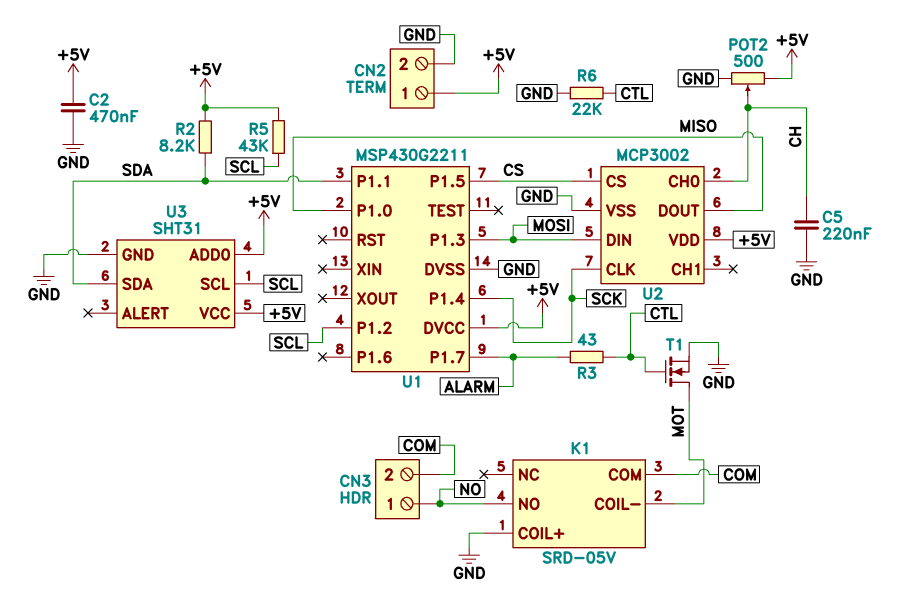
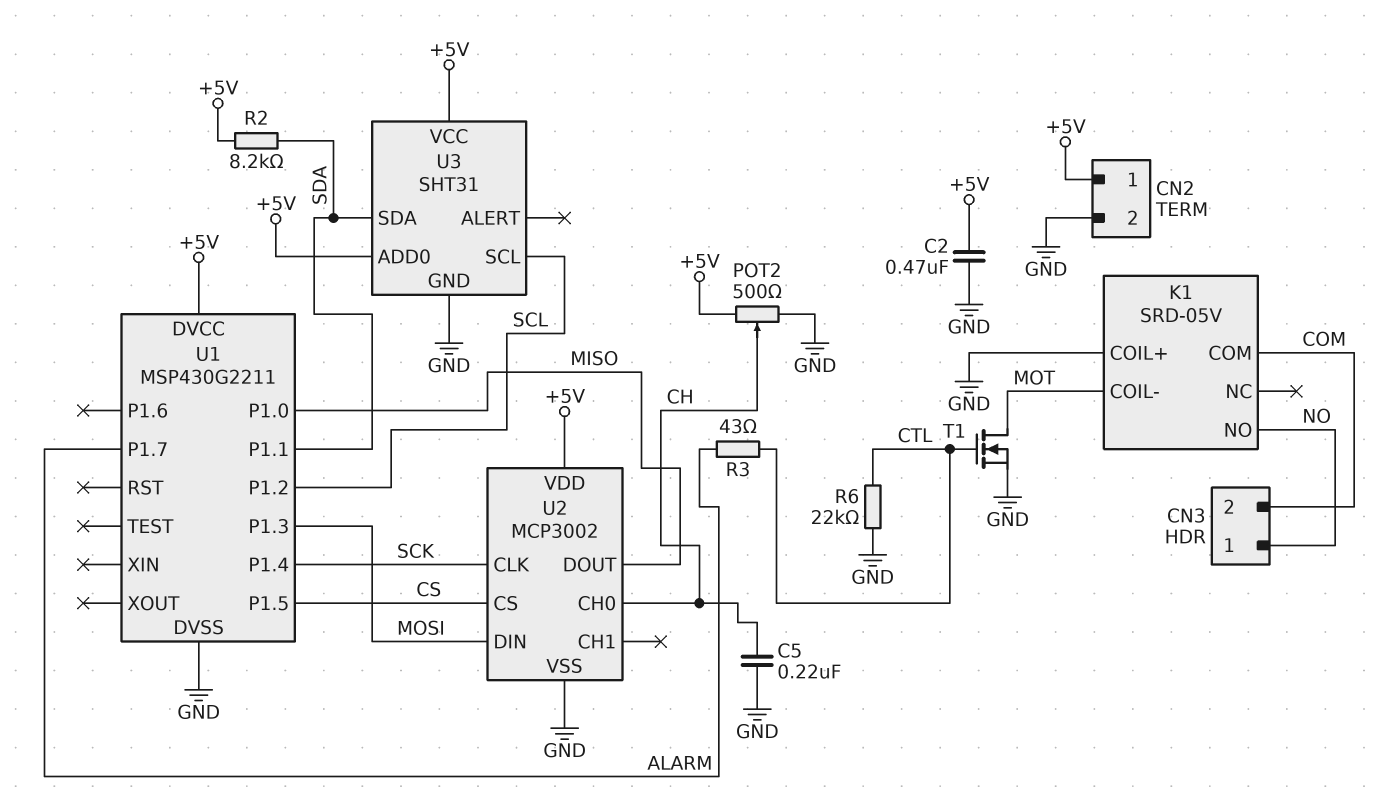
R5: 43k (+5V, SCL) -> none

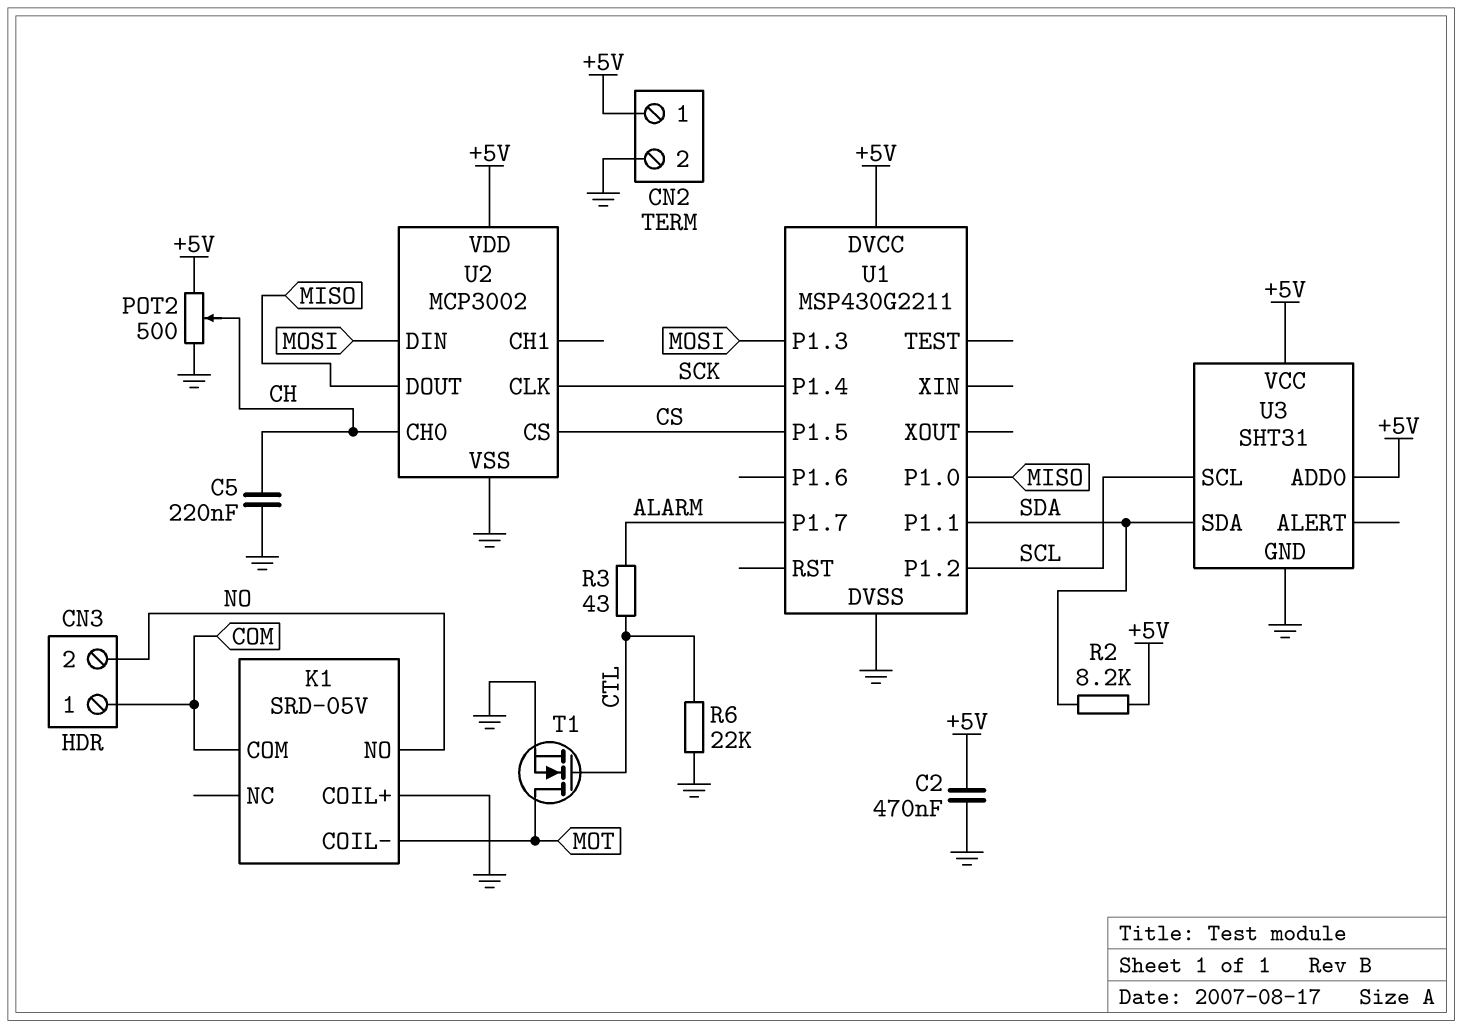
CN3 pin 1: NO -> COM
CN3 pin 2: COM -> NO

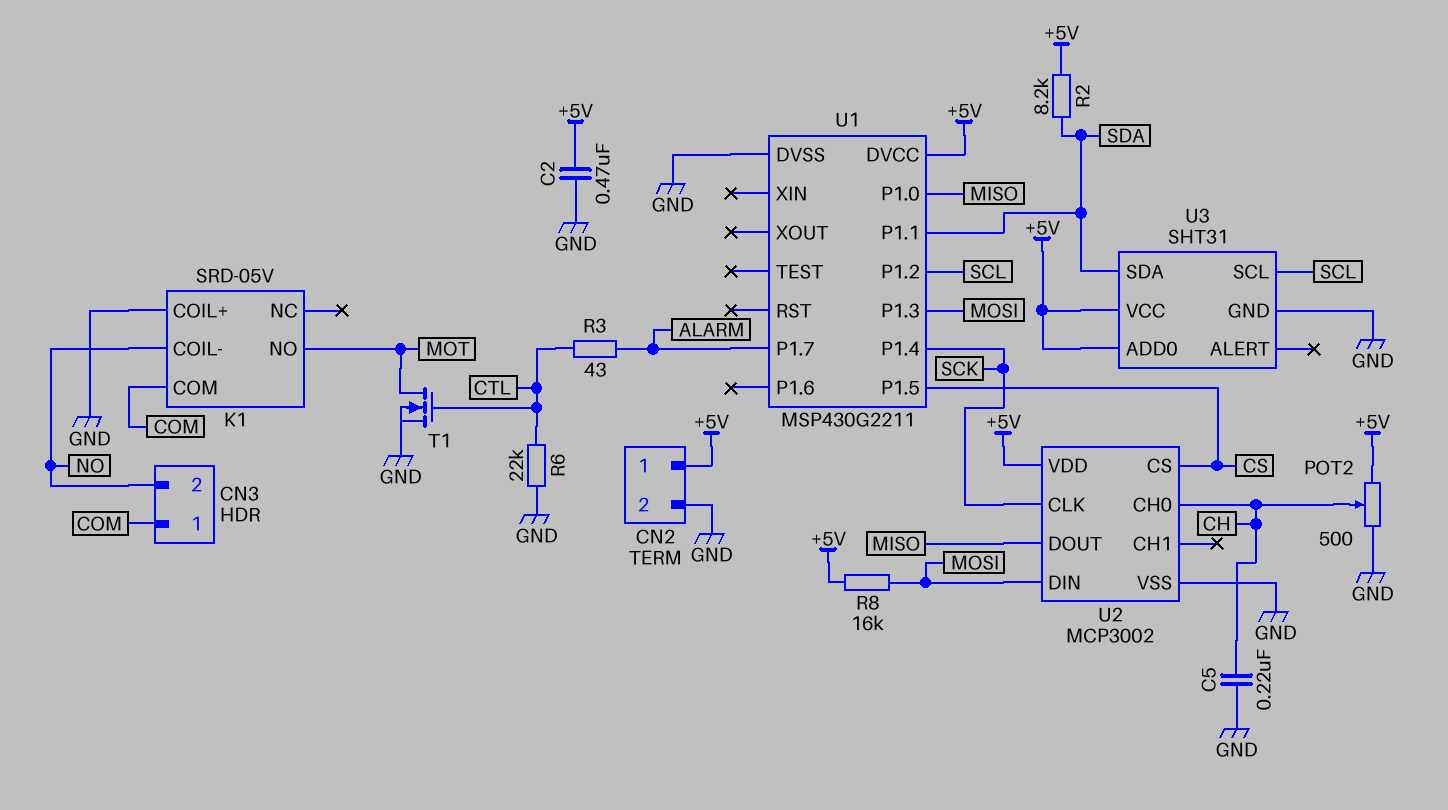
K1 pin COIL-: MOT -> NO
K1 pin NO: NO -> MOT
R8: none -> 16k (+5V, MOSI)

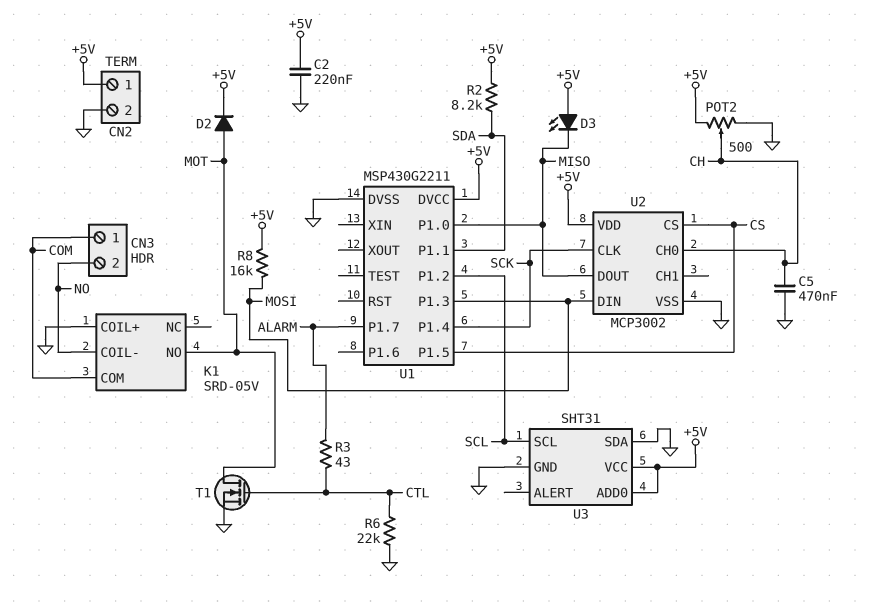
C2: 470nF (+5V, GND) -> 220nF (+5V, GND)
C5: 220nF (CH, GND) -> 470nF (CH, GND)
D2: none -> diode (A MOT, K +5V)
D3: none -> LED (A +5V, K MISO)
U3 pin SDA: SDA -> GND

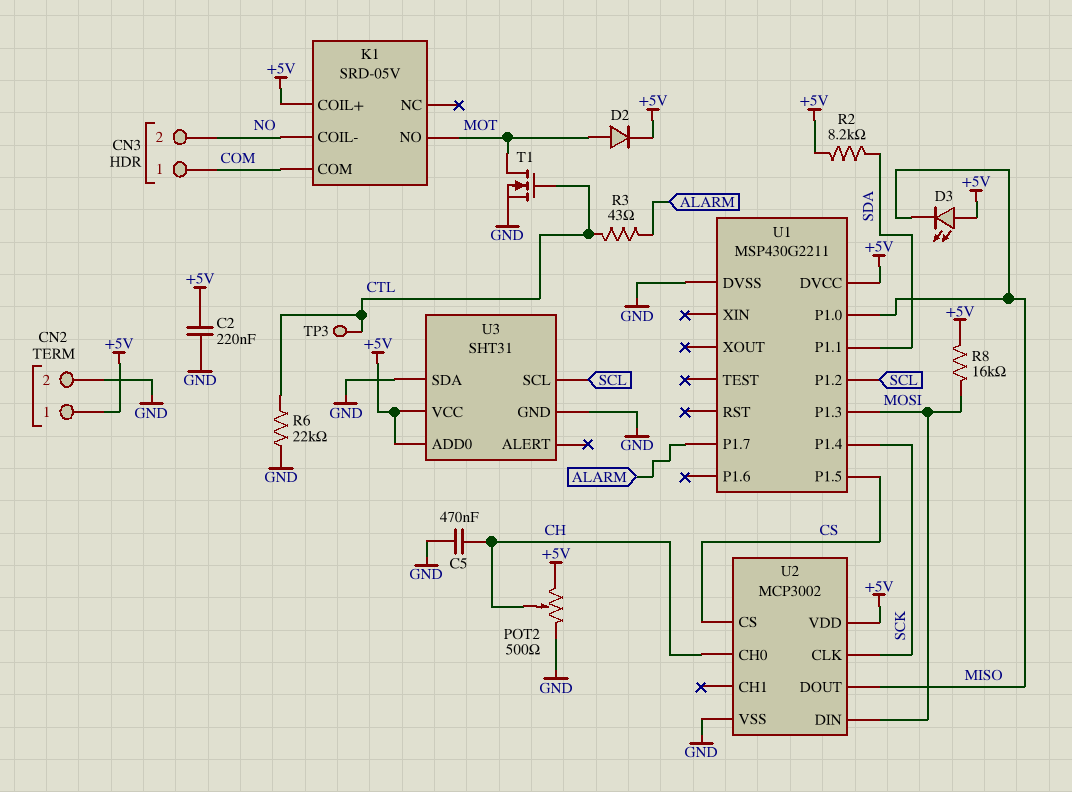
K1 pin COIL+: GND -> +5V
TP3: none -> test point (CTL)

